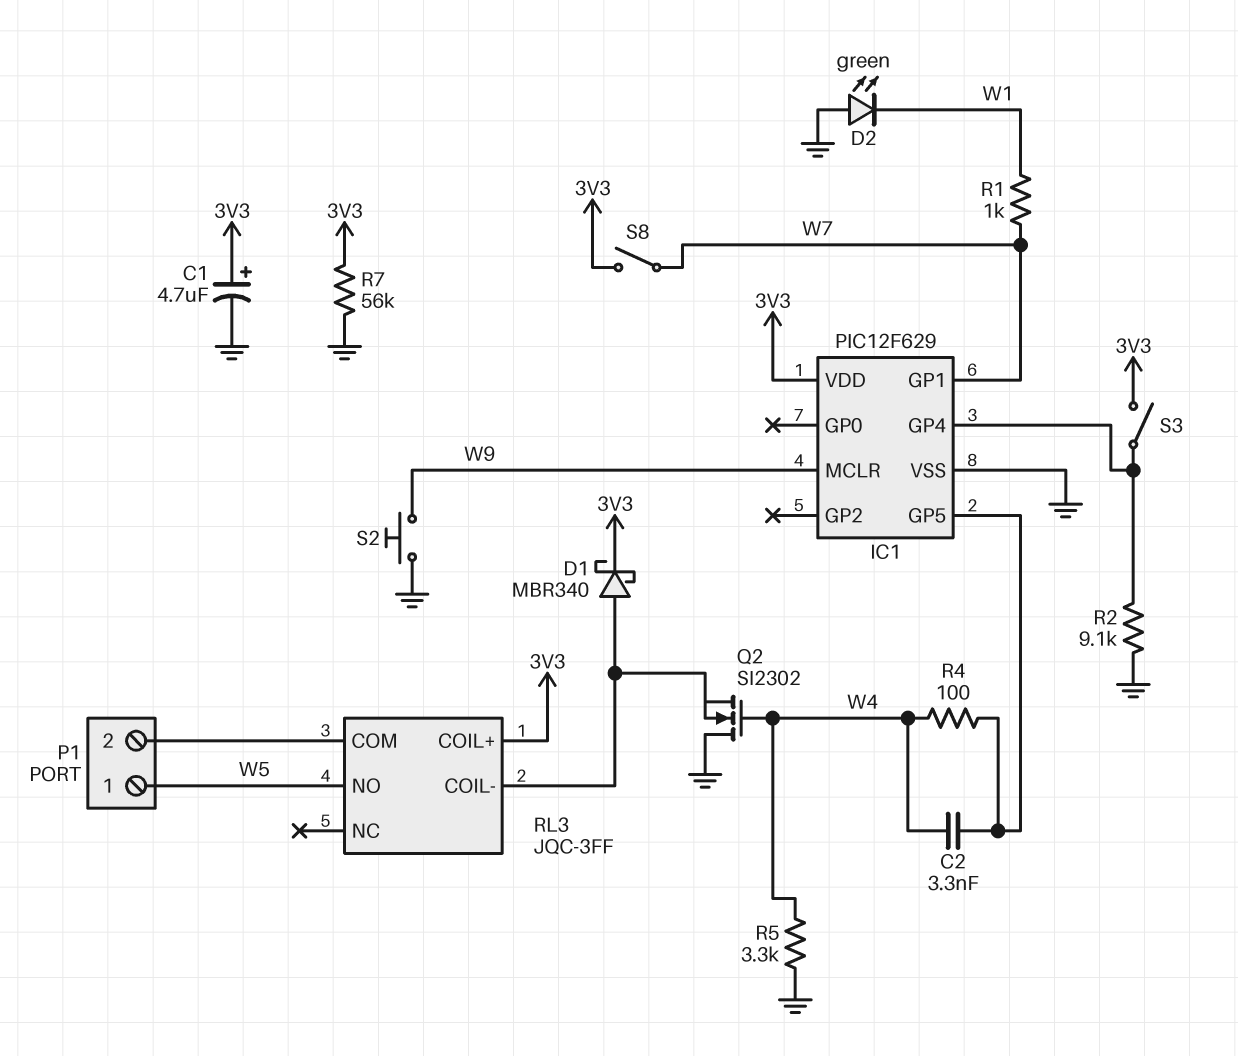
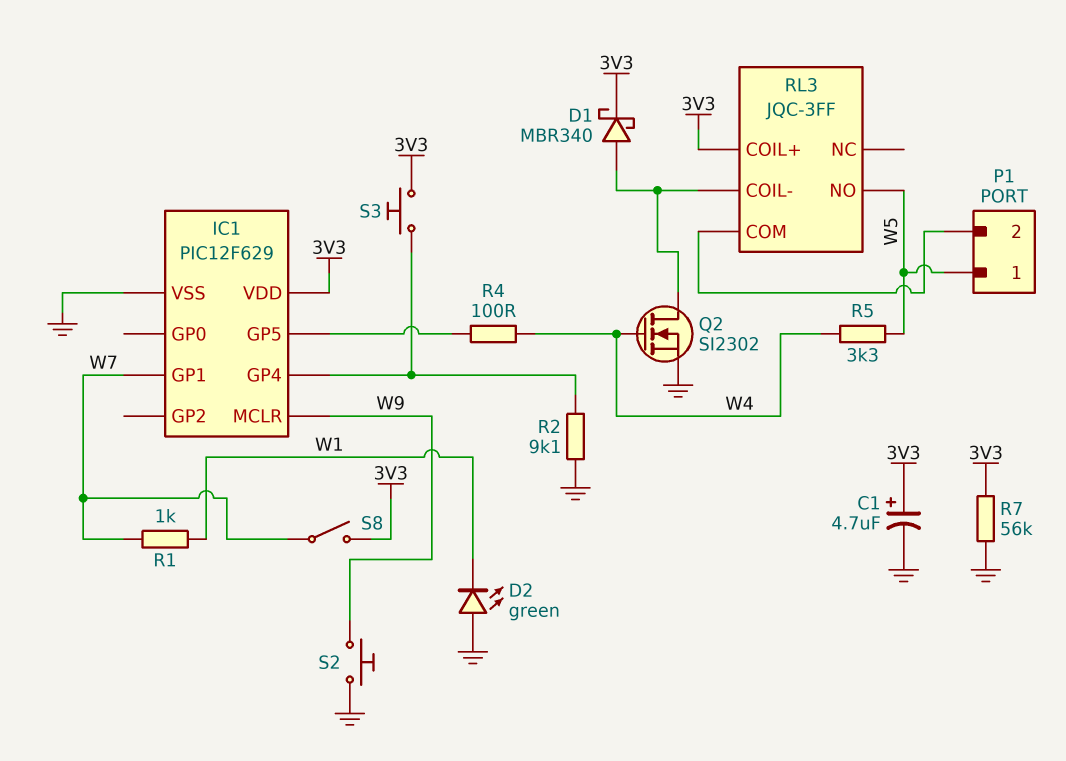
C2: 3.3nF (IC1/GP5, W4) -> none
Q2: NMOS SI2302 (G W4, D GND, S RL3/COIL-) -> NMOS SI2302 (G W4, D RL3/COIL-, S GND)
R5: 3.3k (GND, W4) -> 3.3k (W4, W5)
S3: switch (3V3, IC1/GP4) -> button (3V3, IC1/GP4)

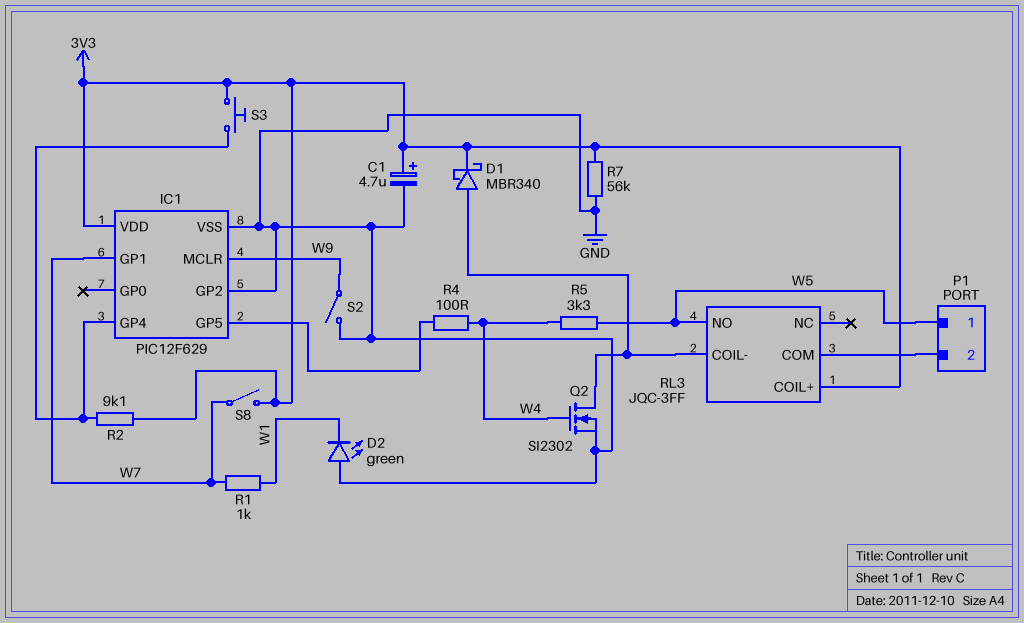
IC1 pin GP2: none -> GND
R2: 9.1k (GND, IC1/GP4) -> 9.1k (3V3, IC1/GP4)
S2: button (GND, W9) -> switch (GND, W9)

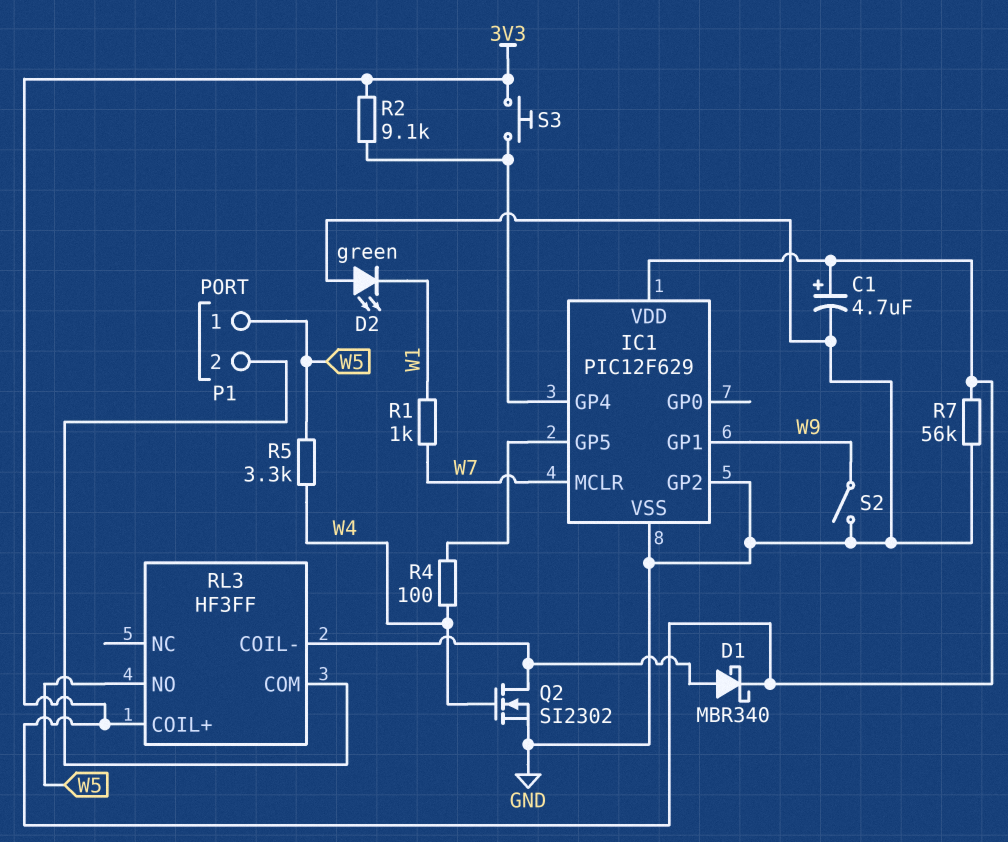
IC1 pin GP1: W7 -> W9
IC1 pin MCLR: W9 -> W7
RL3: JQC-3FF -> HF3FF
S8: switch (3V3, W7) -> none

